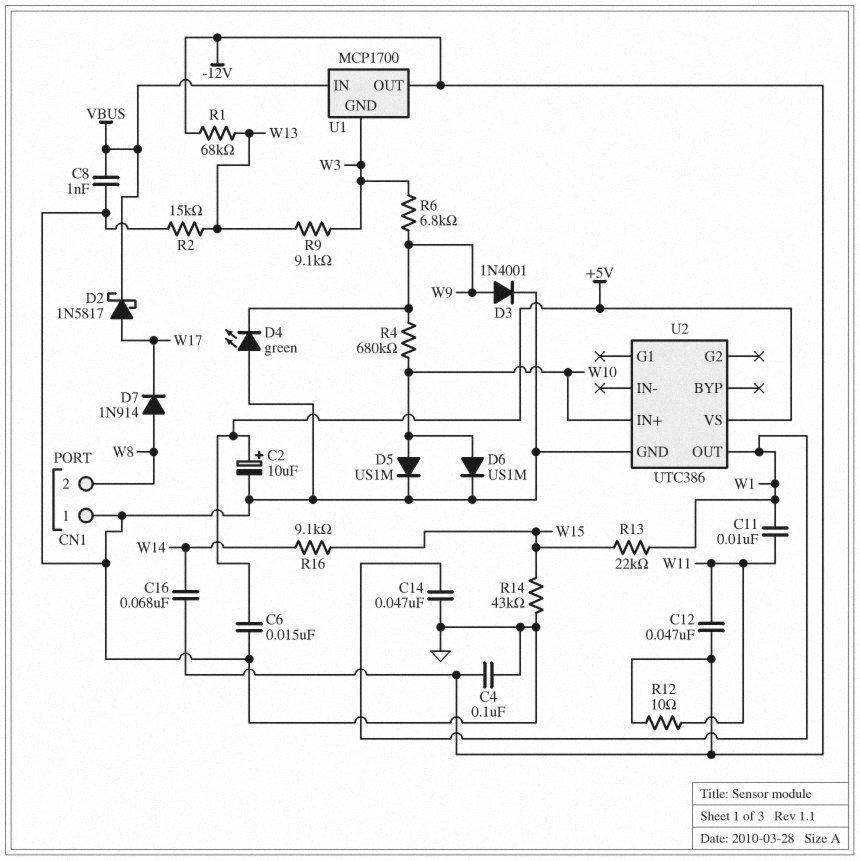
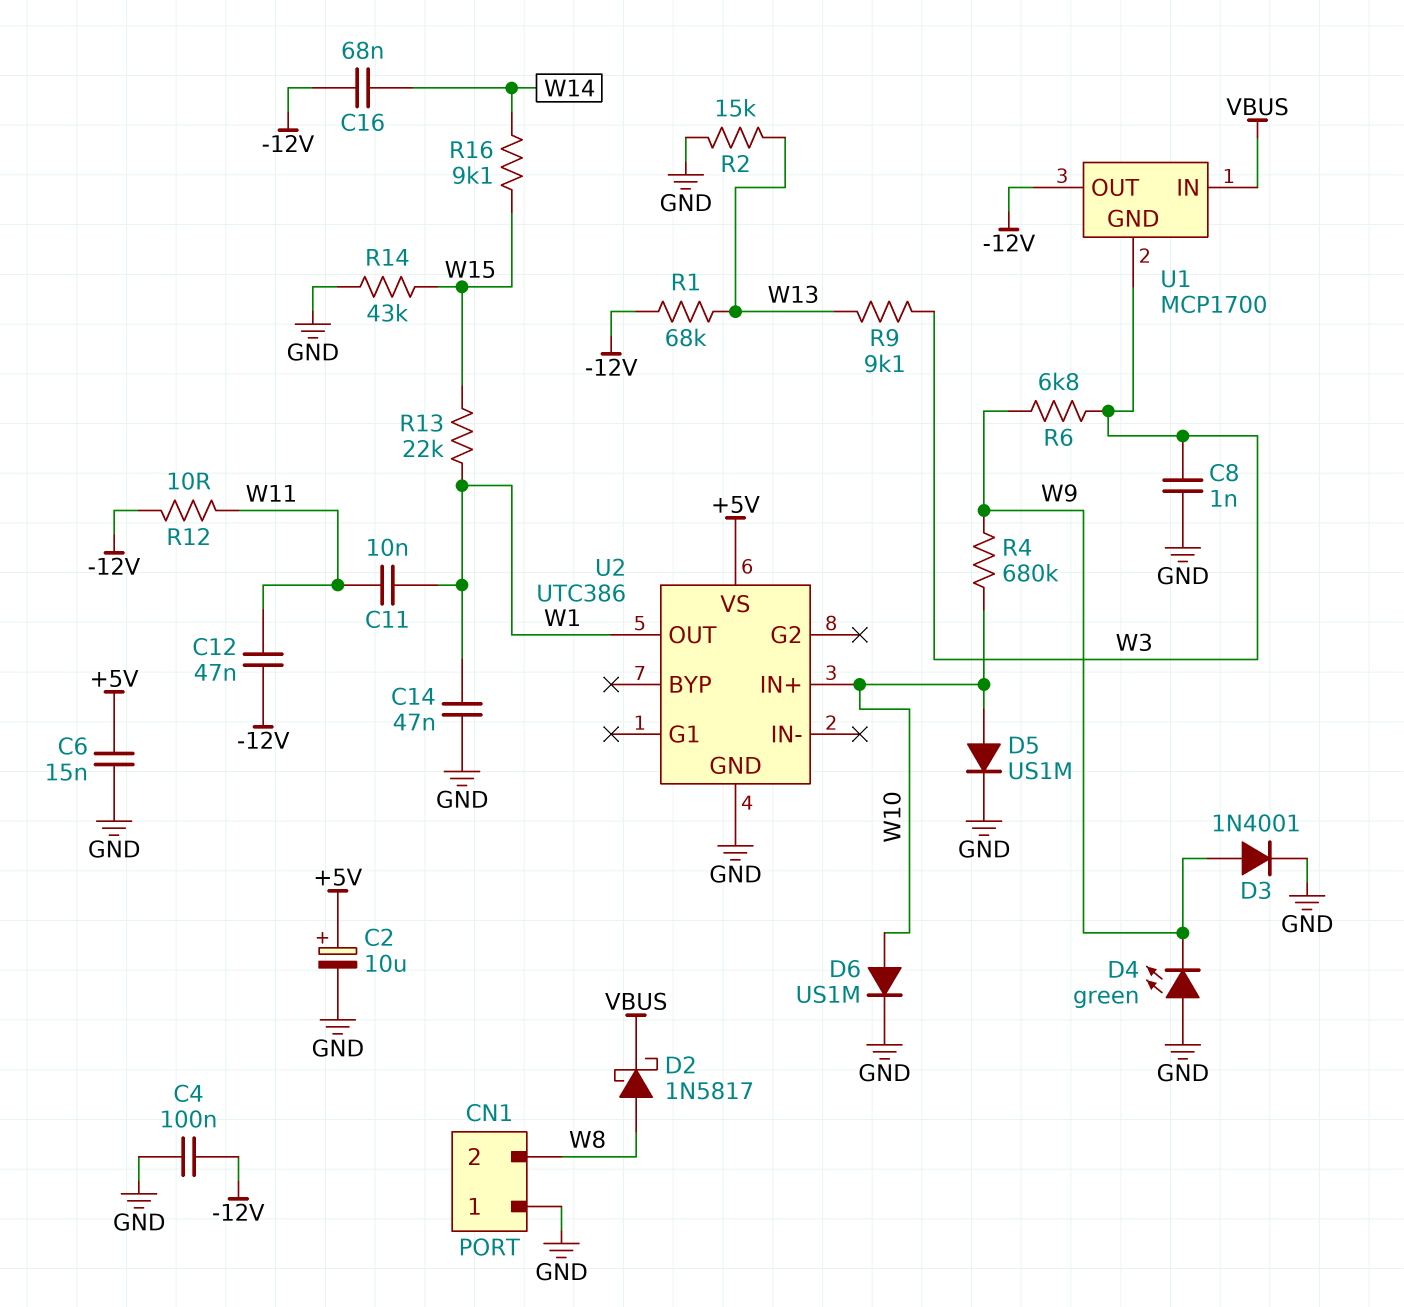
C8: 1nF (GND, VBUS) -> 1nF (GND, W3)
D2: schottky 1N5817 (A W17, K VBUS) -> schottky 1N5817 (A W8, K VBUS)
D7: diode 1N914 (A W8, K W17) -> none

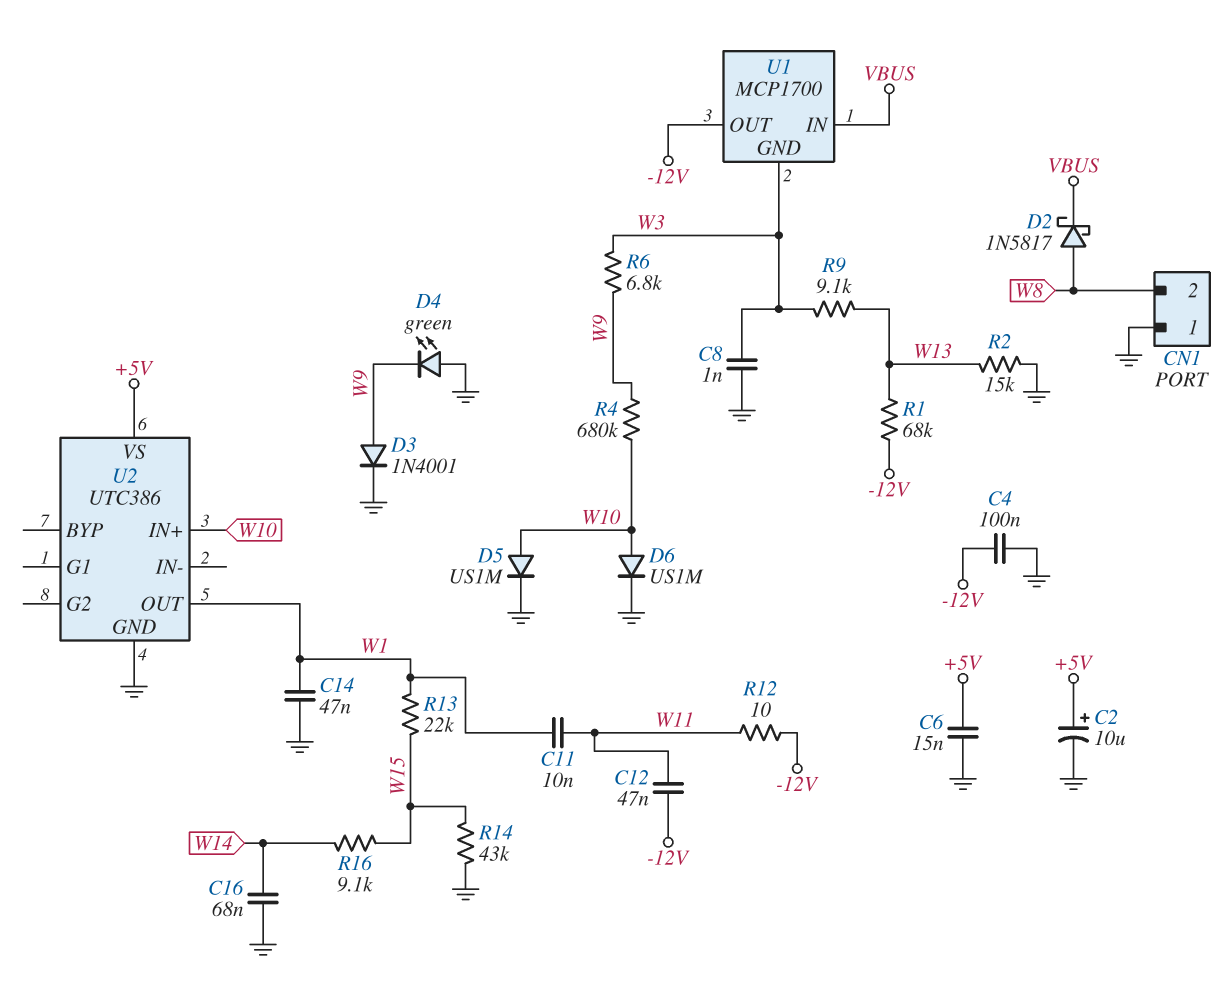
C16: 68nF (-12V, W14) -> 68nF (GND, W14)

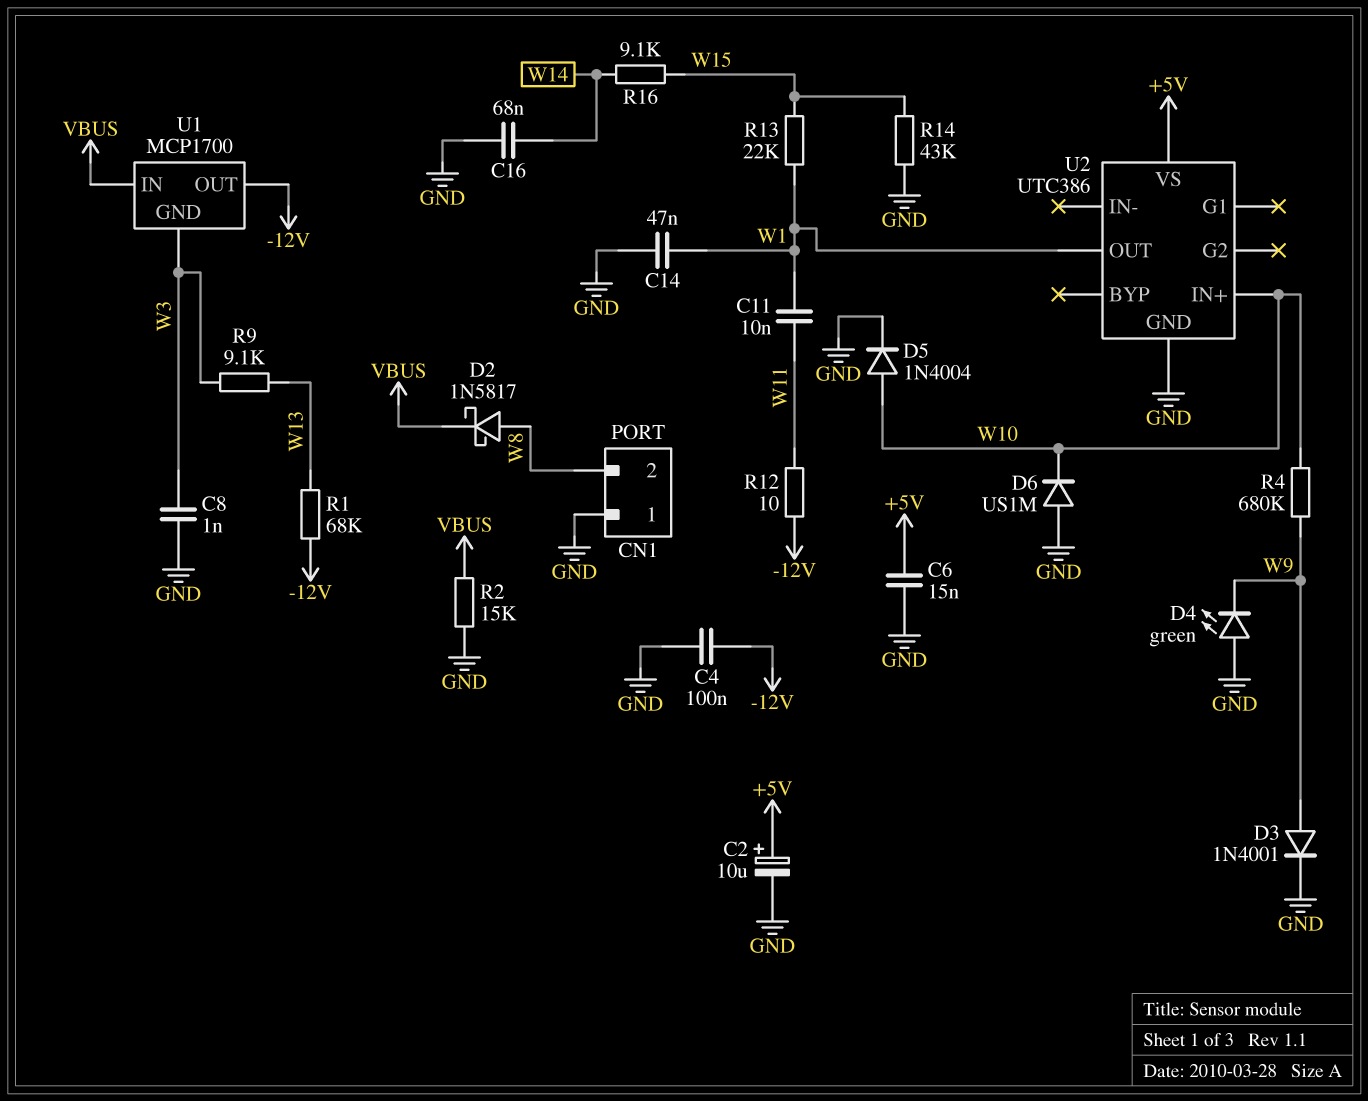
C12: 47nF (-12V, W11) -> none
D5: diode US1M (A W10, K GND) -> diode 1N4004 (A W10, K GND)
D6: diode US1M (A W10, K GND) -> diode US1M (A GND, K W10)
R2: 15k (GND, W13) -> 15k (GND, VBUS)
R6: 6.8k (W3, W9) -> none

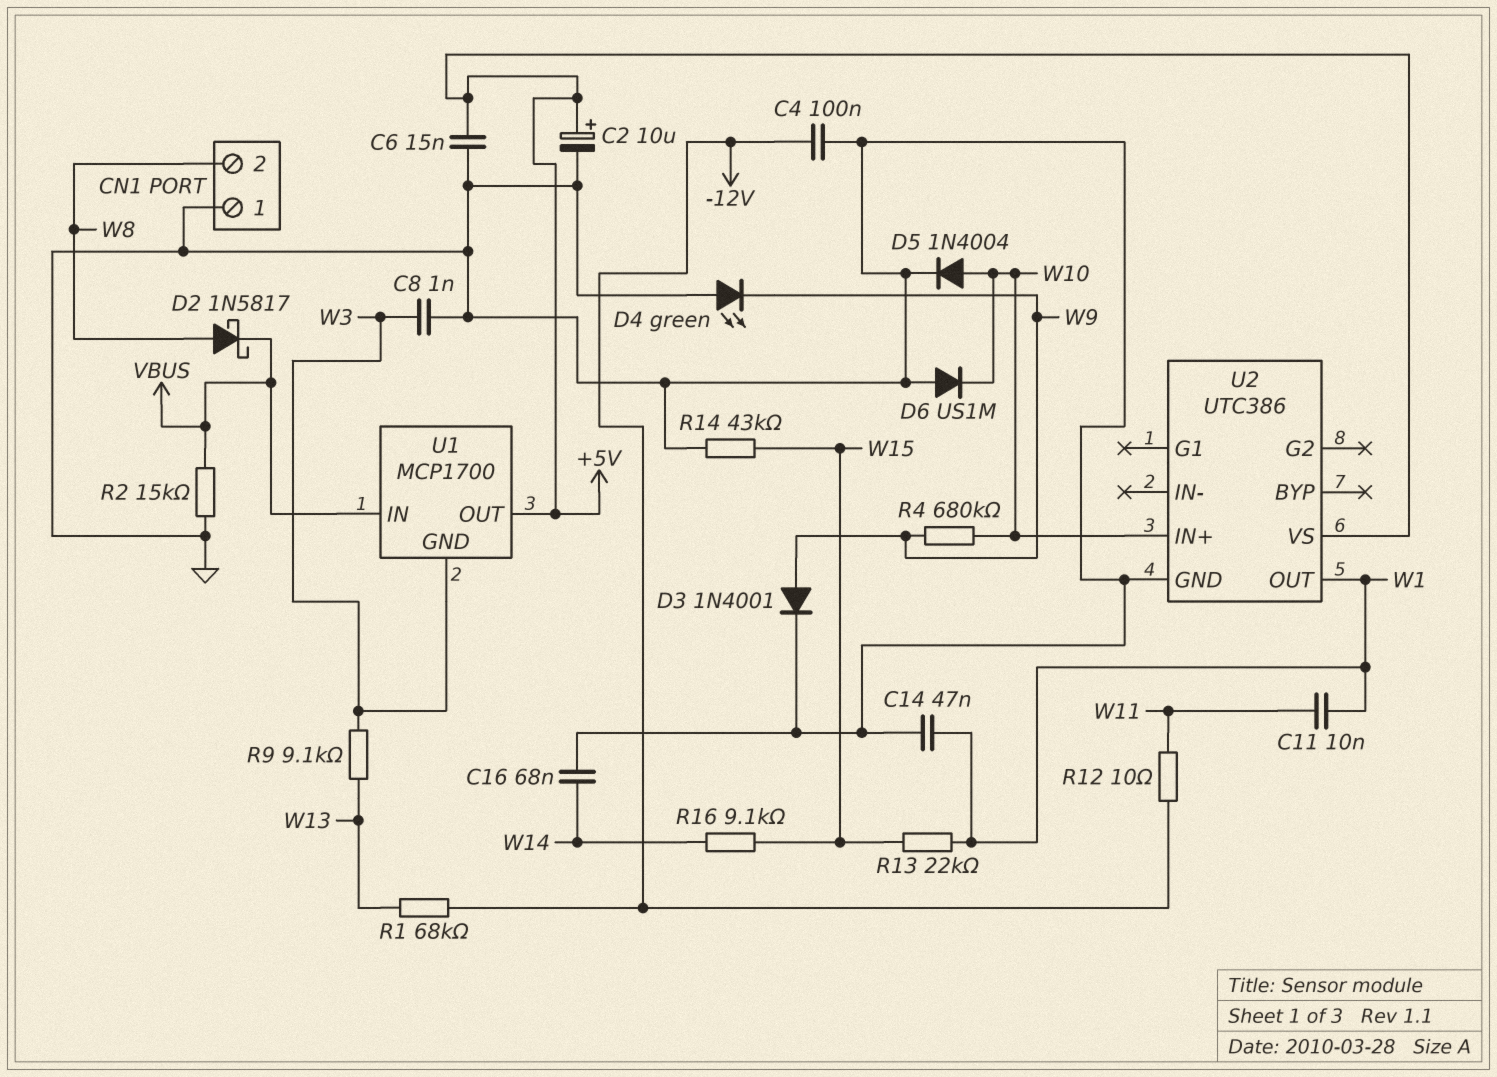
U1 pin OUT: -12V -> +5V

